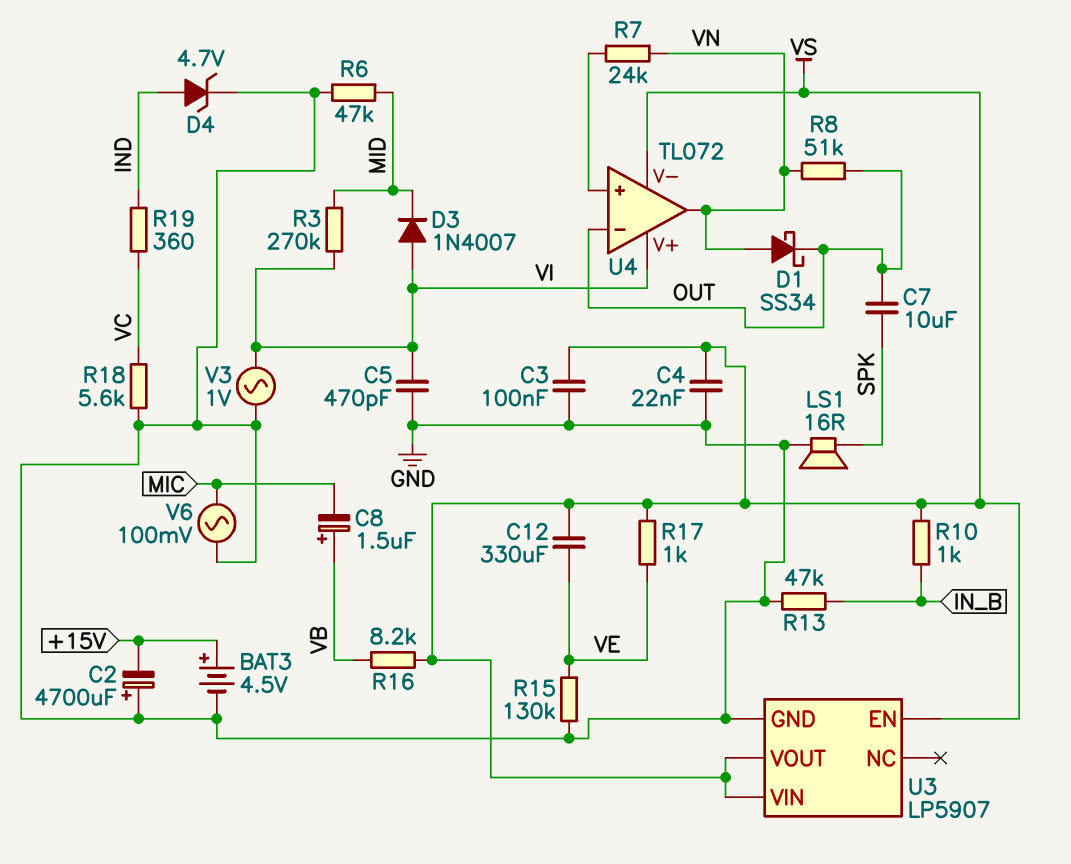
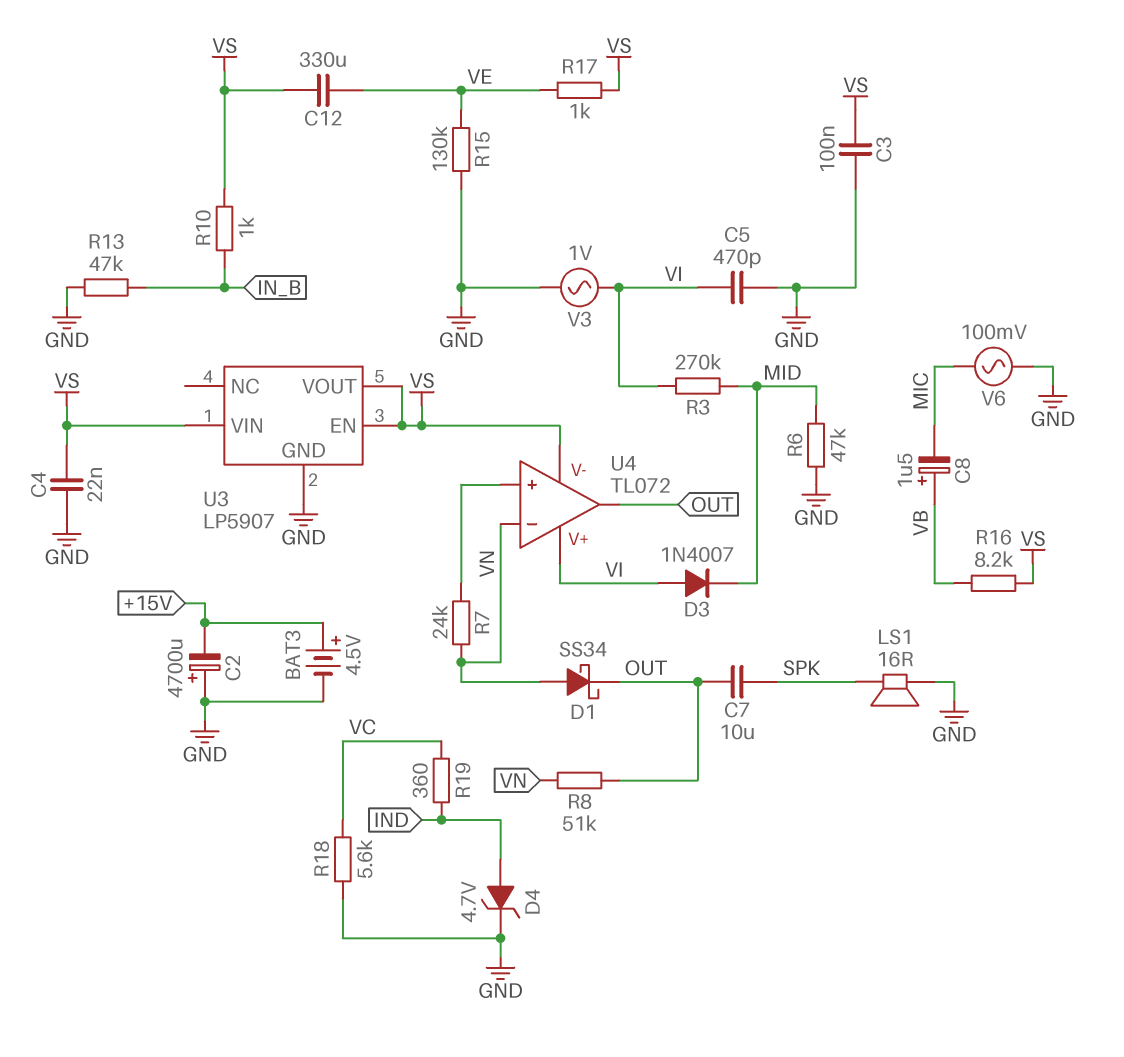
U4 pin in-: OUT -> VN
U4 pin out: VN -> OUT

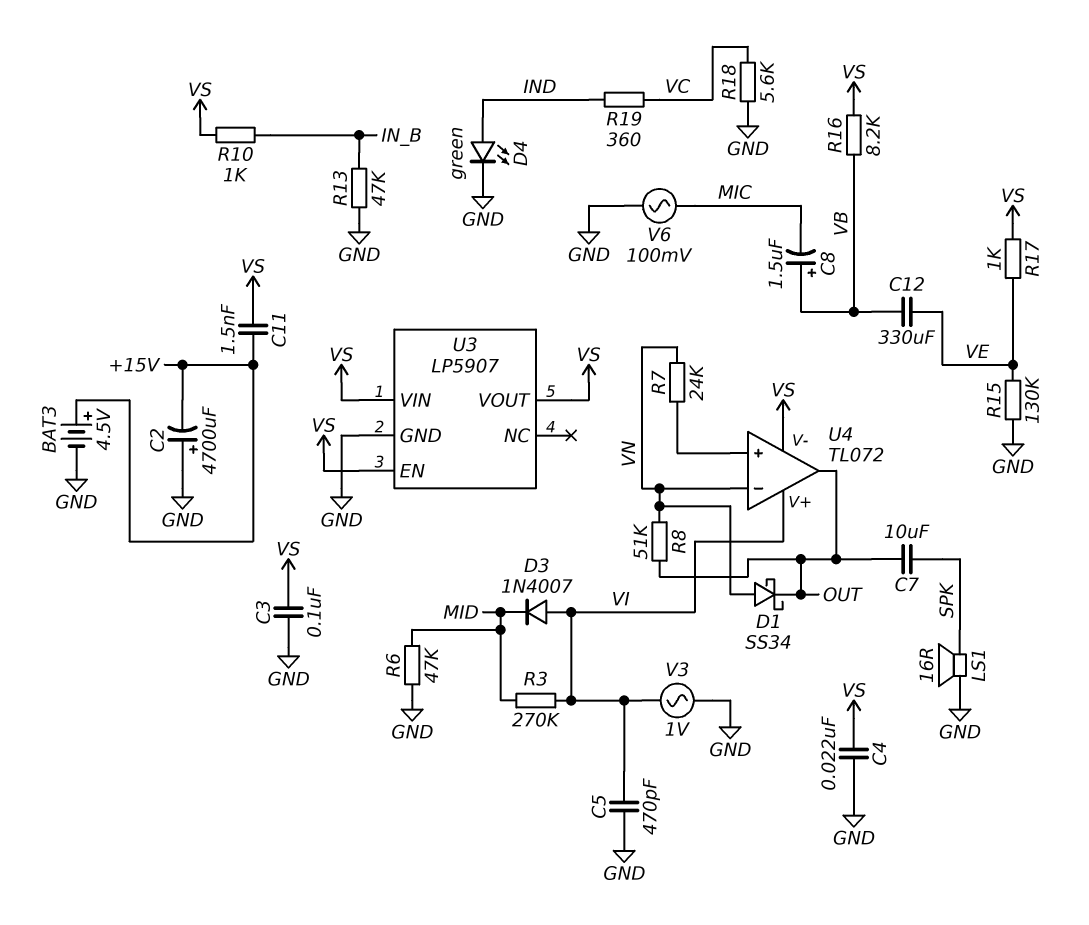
C11: none -> 1.5nF (+15V, VS)
C12: 330uF (VE, VS) -> 330uF (VB, VE)
D4: zener 4.7V (A IND, K GND) -> LED green (A IND, K GND)

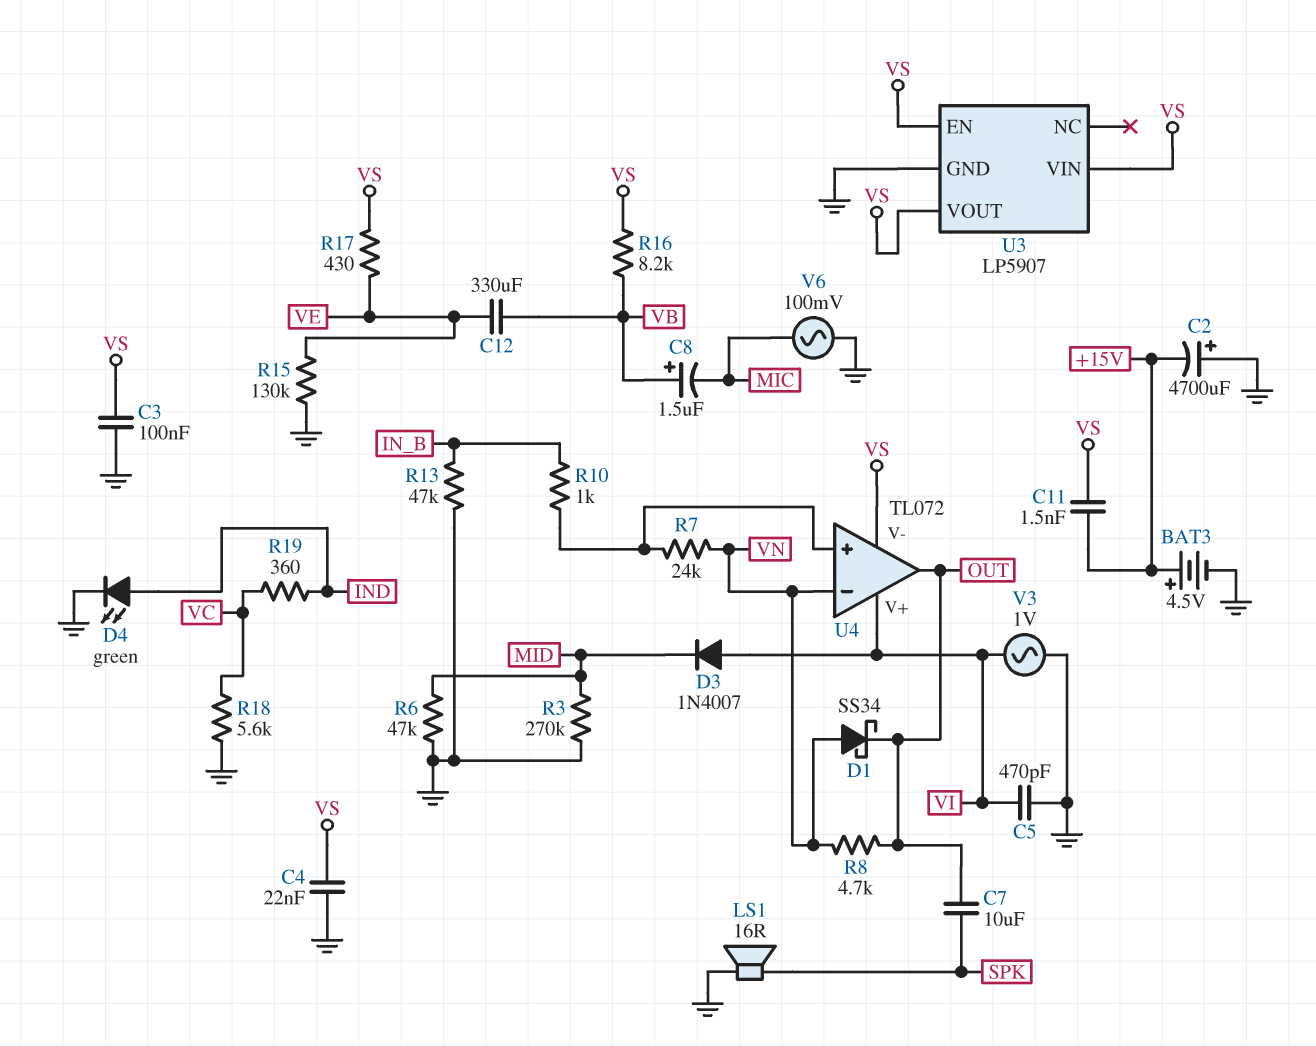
R3: 270k (MID, VI) -> 270k (GND, MID)
R8: 51k (OUT, VN) -> 4.7k (OUT, VN)
R10: 1k (IN_B, VS) -> 1k (IN_B, U4/in+)
R17: 1k (VE, VS) -> 430 (VE, VS)

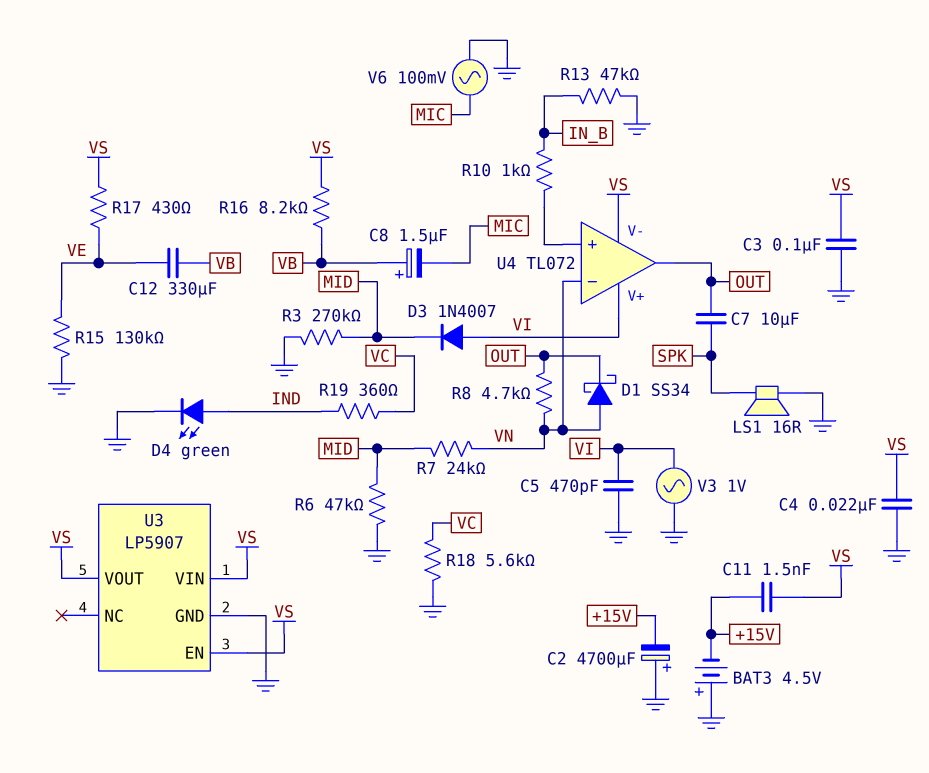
BAT3: 4.5V (plus +15V, minus GND) -> 4.5V (plus GND, minus +15V)
R7: 24k (U4/in+, VN) -> 24k (MID, VN)

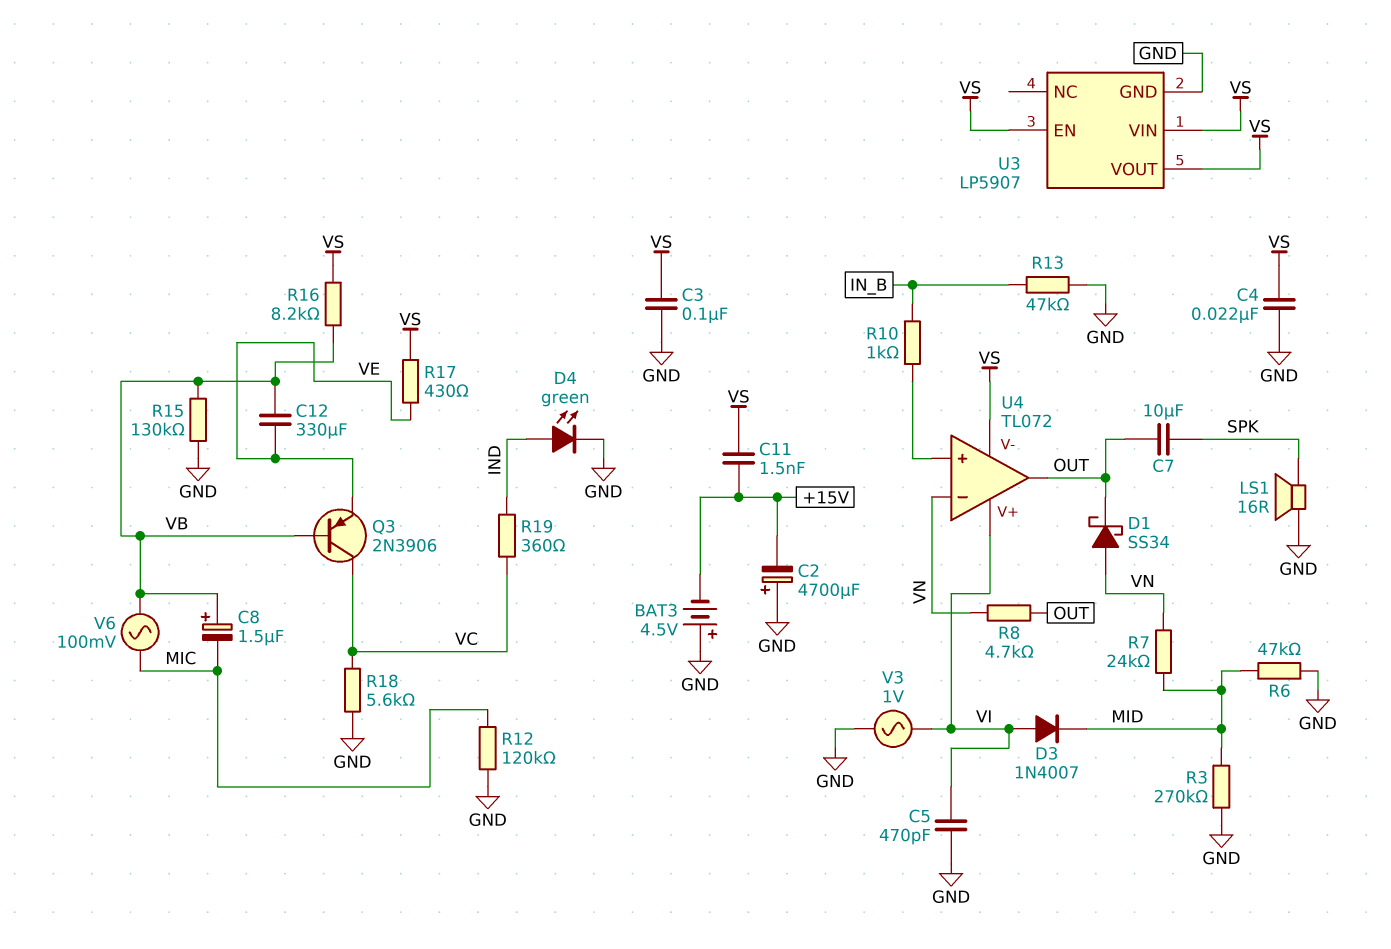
Q3: none -> PNP 2N3906 (B VB, C VC, E VE)
R12: none -> 120k (GND, MIC)
R15: 130k (GND, VE) -> 130k (GND, VB)
V6: AC 100mV (GND, MIC) -> AC 100mV (MIC, VB)

